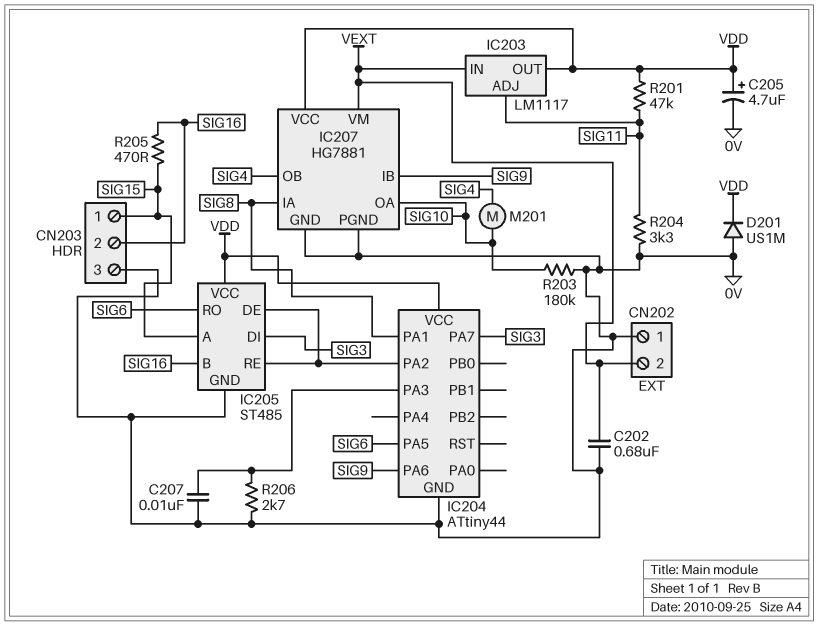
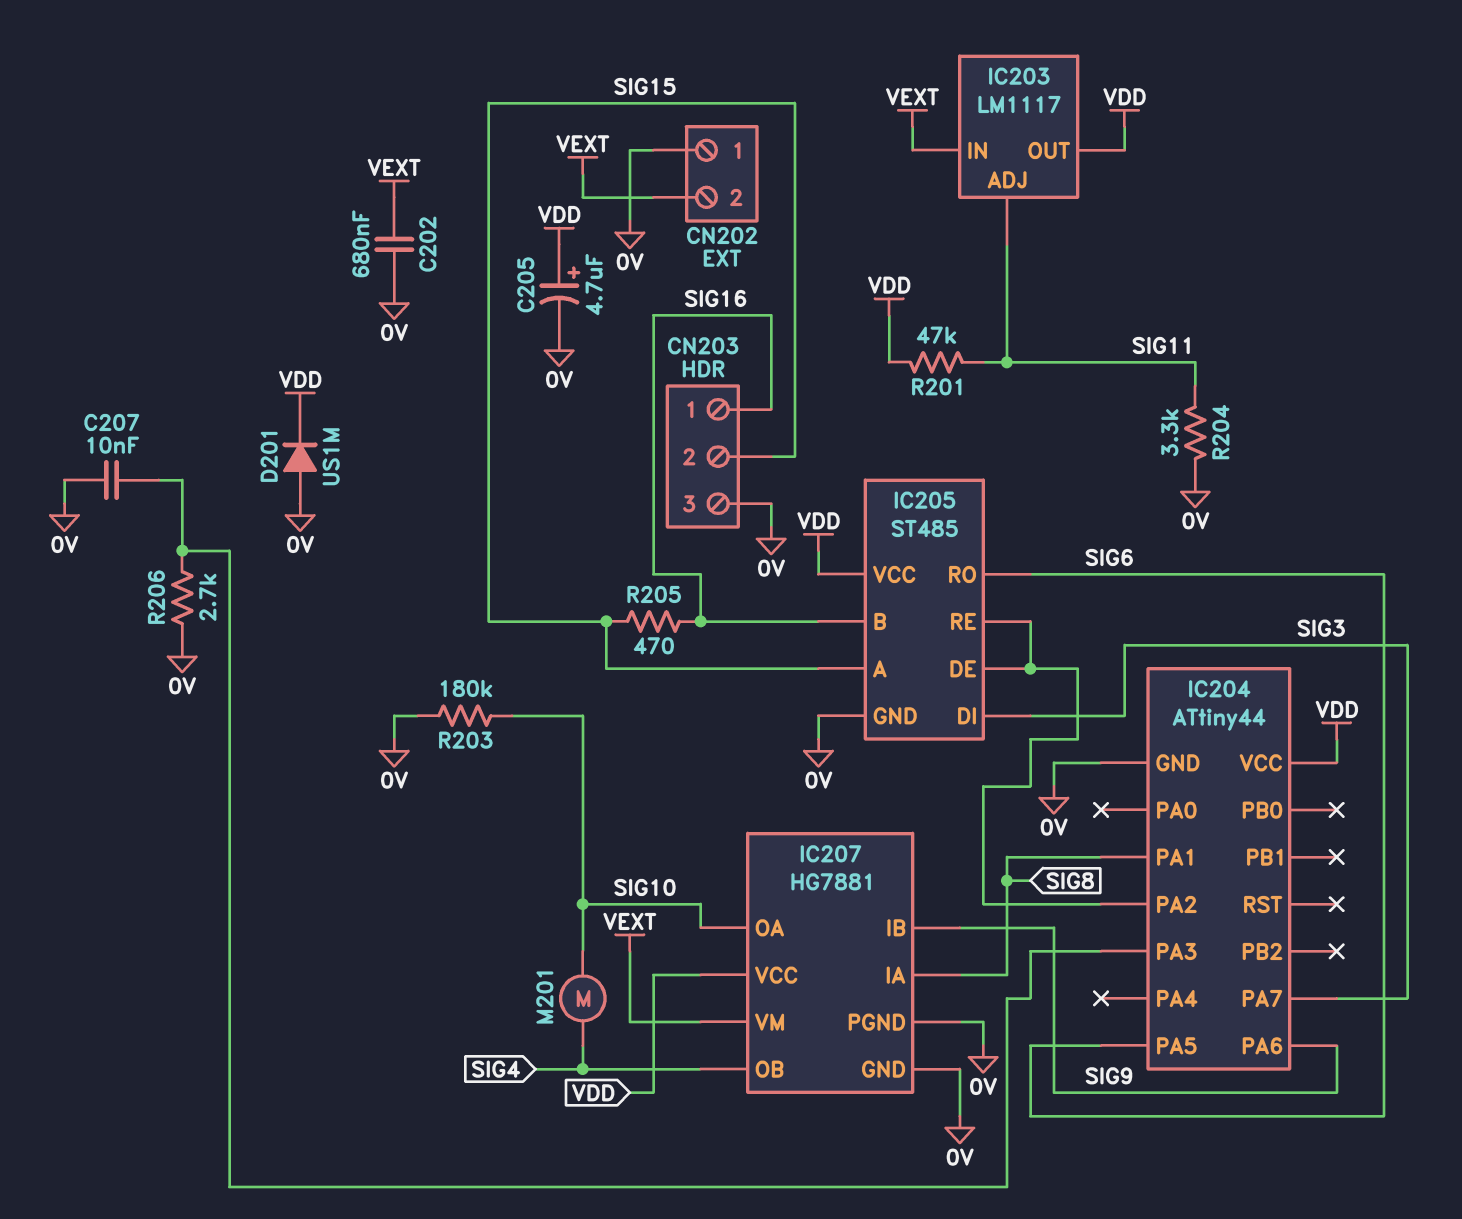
CN203 pin 1: SIG15 -> SIG16
CN203 pin 2: SIG16 -> SIG15

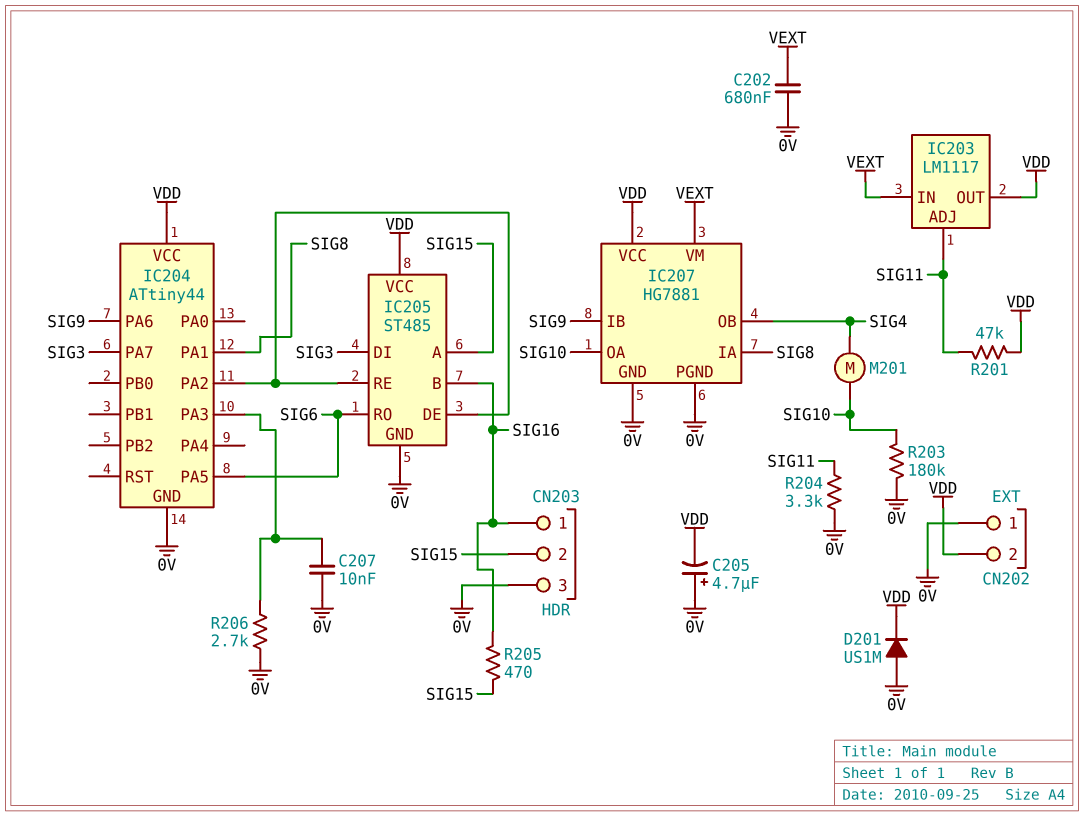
C205: 4.7uF (plus VDD, minus 0V) -> 4.7uF (plus 0V, minus VDD)
CN202 pin 2: VEXT -> VDD

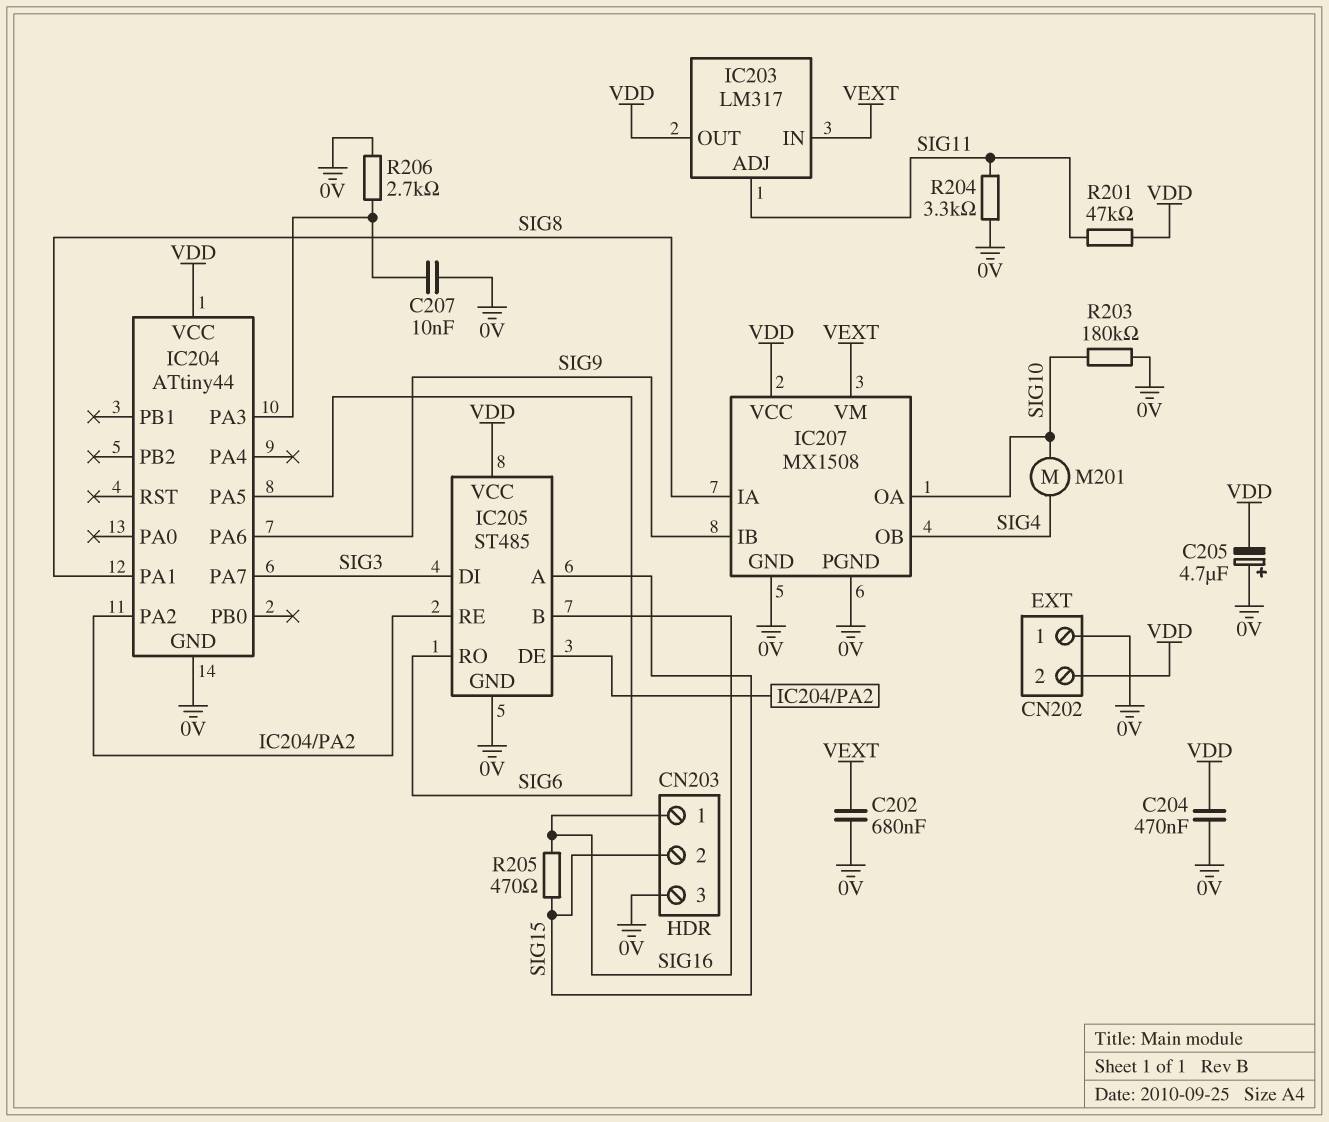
C204: none -> 470nF (0V, VDD)
D201: diode US1M (A 0V, K VDD) -> none
IC203: LM1117 -> LM317
IC207: HG7881 -> MX1508

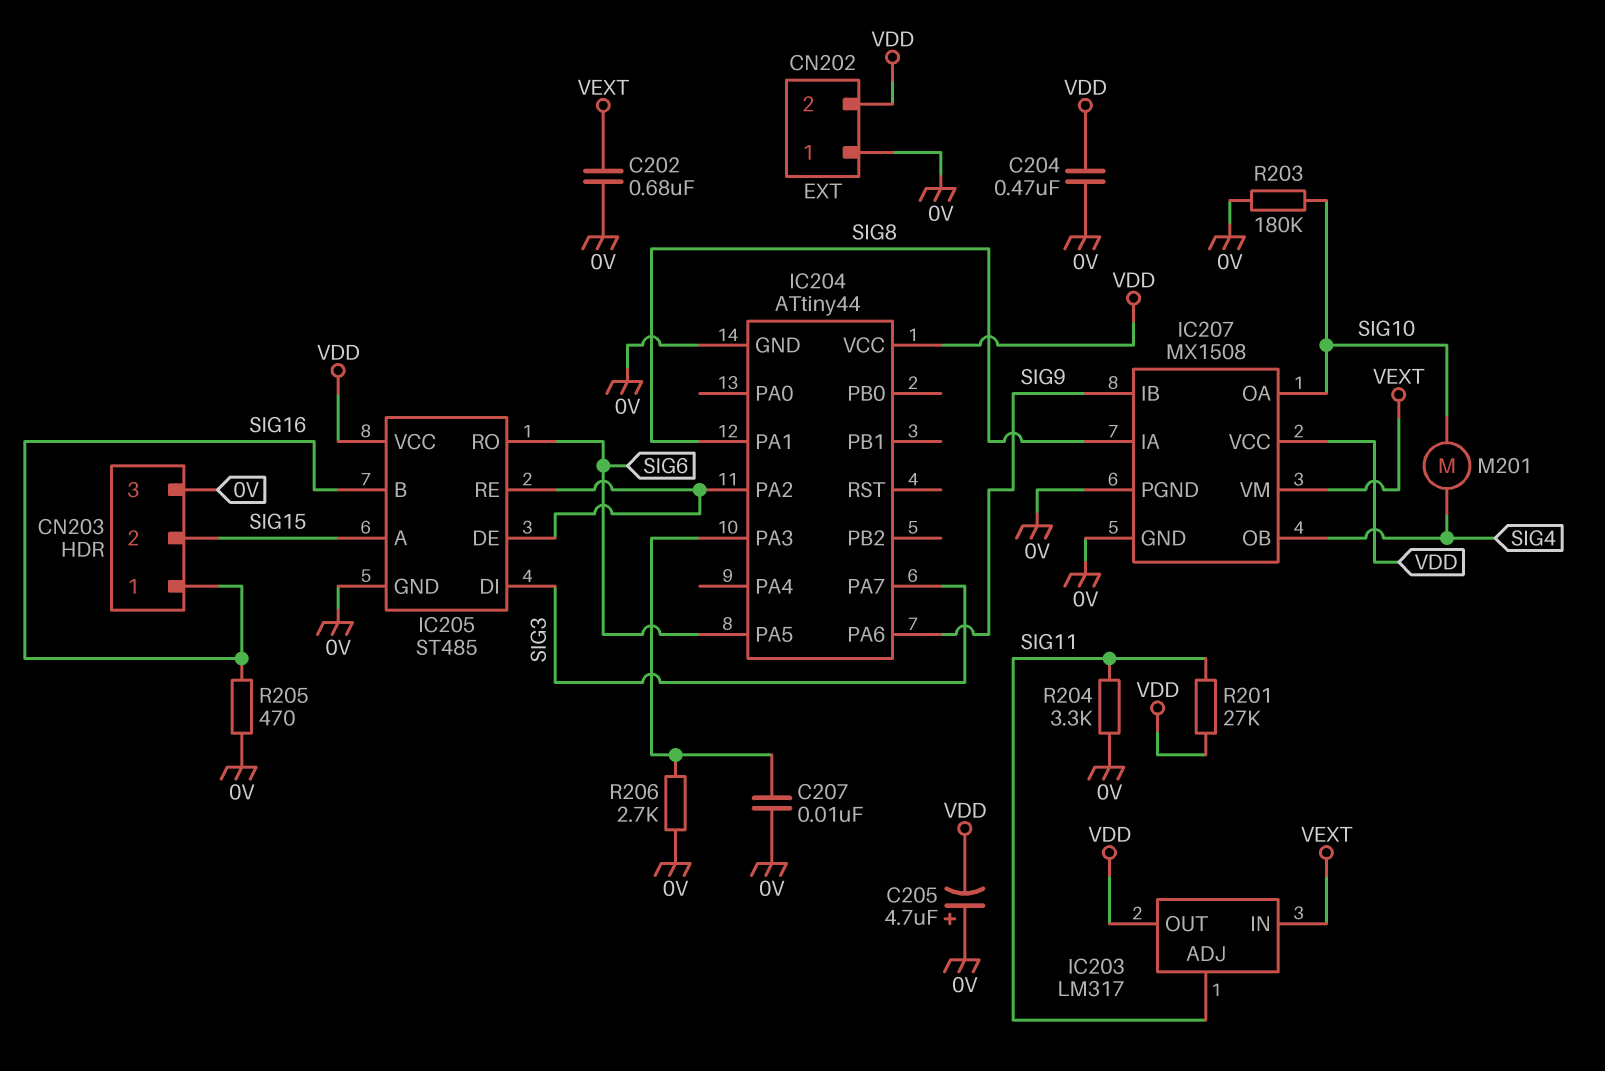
R201: 47k (SIG11, VDD) -> 27k (SIG11, VDD)
R205: 470 (SIG15, SIG16) -> 470 (0V, SIG16)

